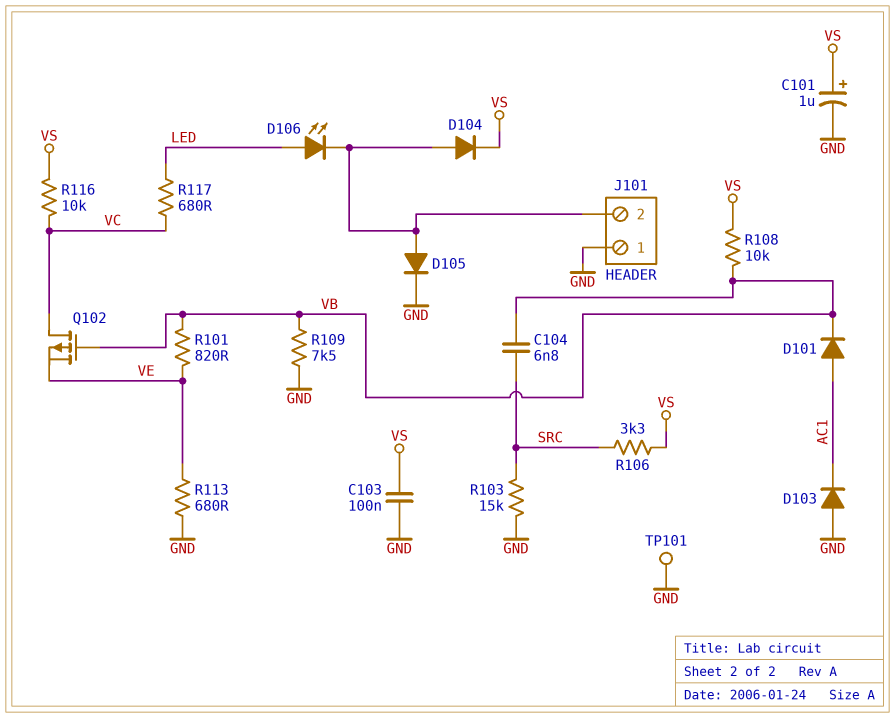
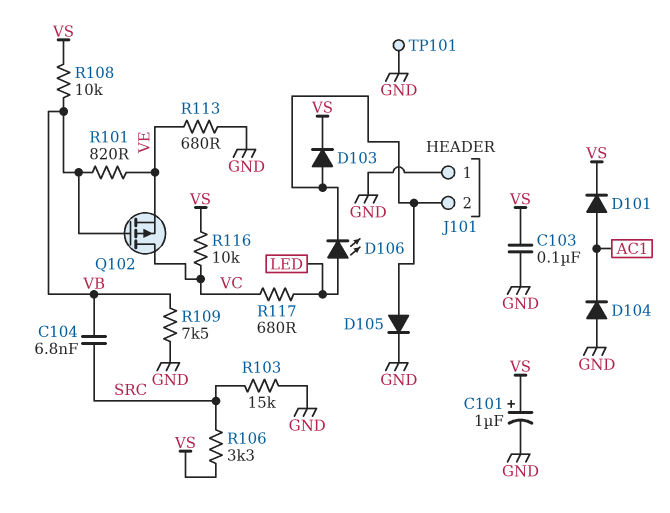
D101: diode (A AC1, K VB) -> diode (A AC1, K VS)
D103: diode (A GND, K AC1) -> diode (A J101/2, K VS)
D104: diode (A J101/2, K VS) -> diode (A GND, K AC1)

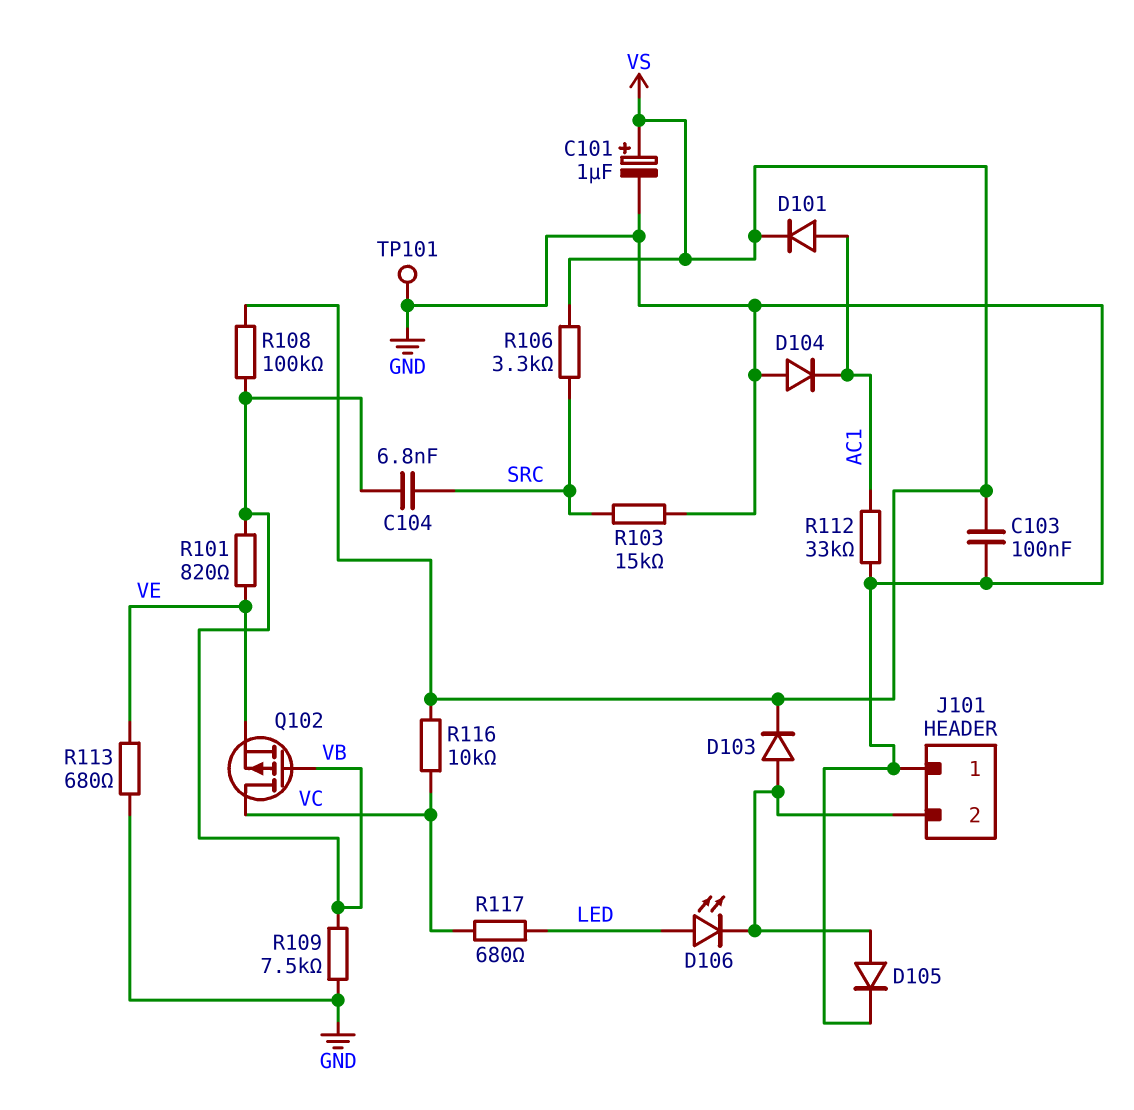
R108: 10k (VB, VS) -> 100k (VB, VS)
R112: none -> 33k (AC1, GND)

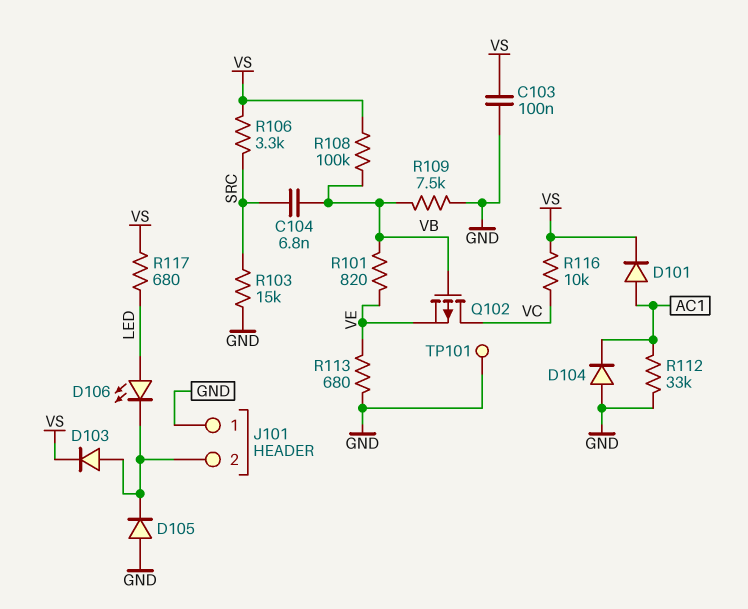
C101: 1uF (plus VS, minus GND) -> none
D105: diode (A J101/2, K GND) -> diode (A GND, K J101/2)
R117: 680 (LED, VC) -> 680 (LED, VS)

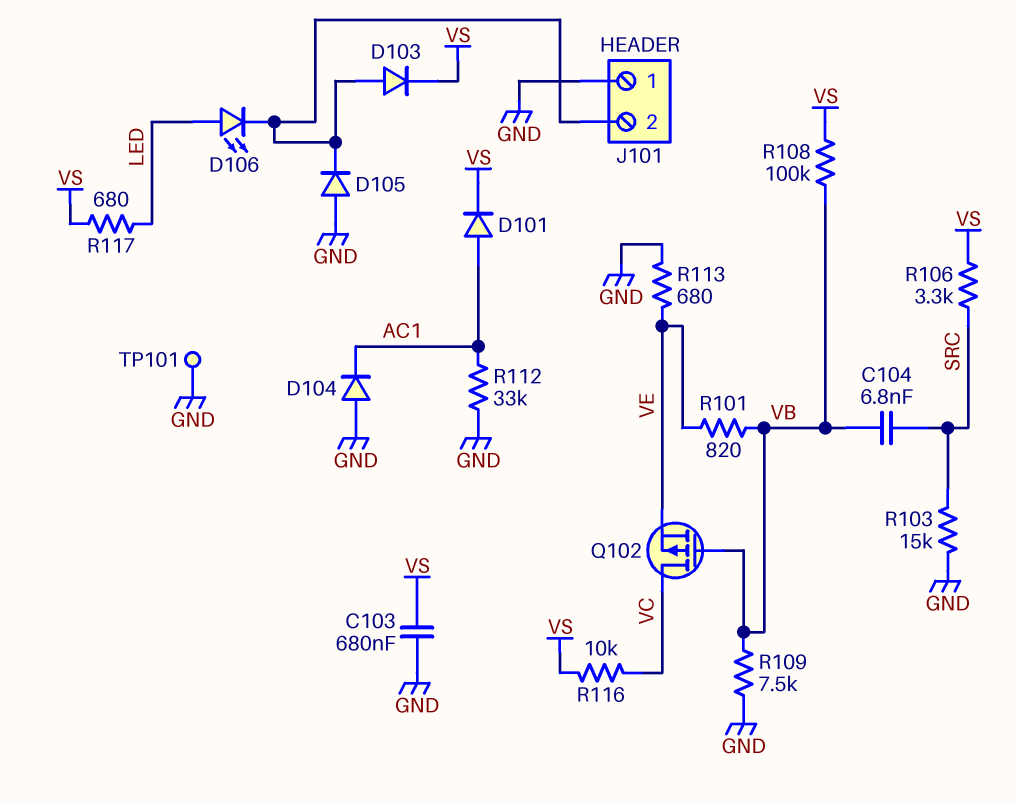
C103: 100nF (GND, VS) -> 680nF (GND, VS)

